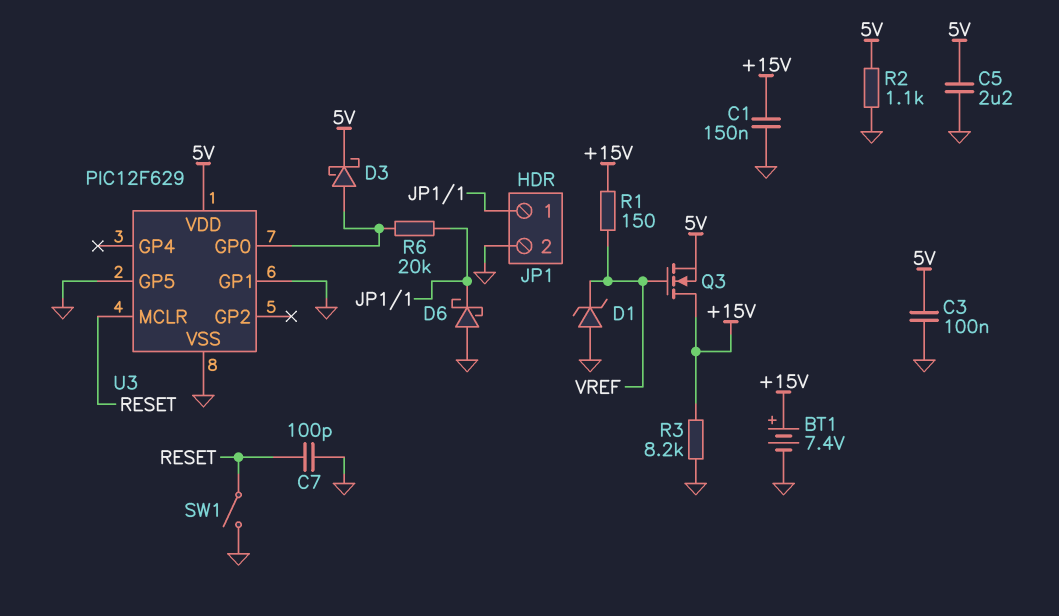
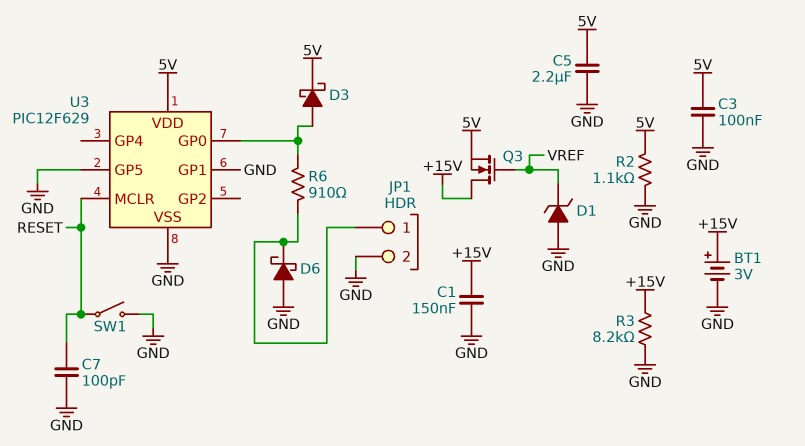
BT1: 7.4V (plus +15V, minus GND) -> 3V (plus +15V, minus GND)
R1: 150 (+15V, VREF) -> none
R6: 20k (JP1/1, U3/GP0) -> 910 (JP1/1, U3/GP0)

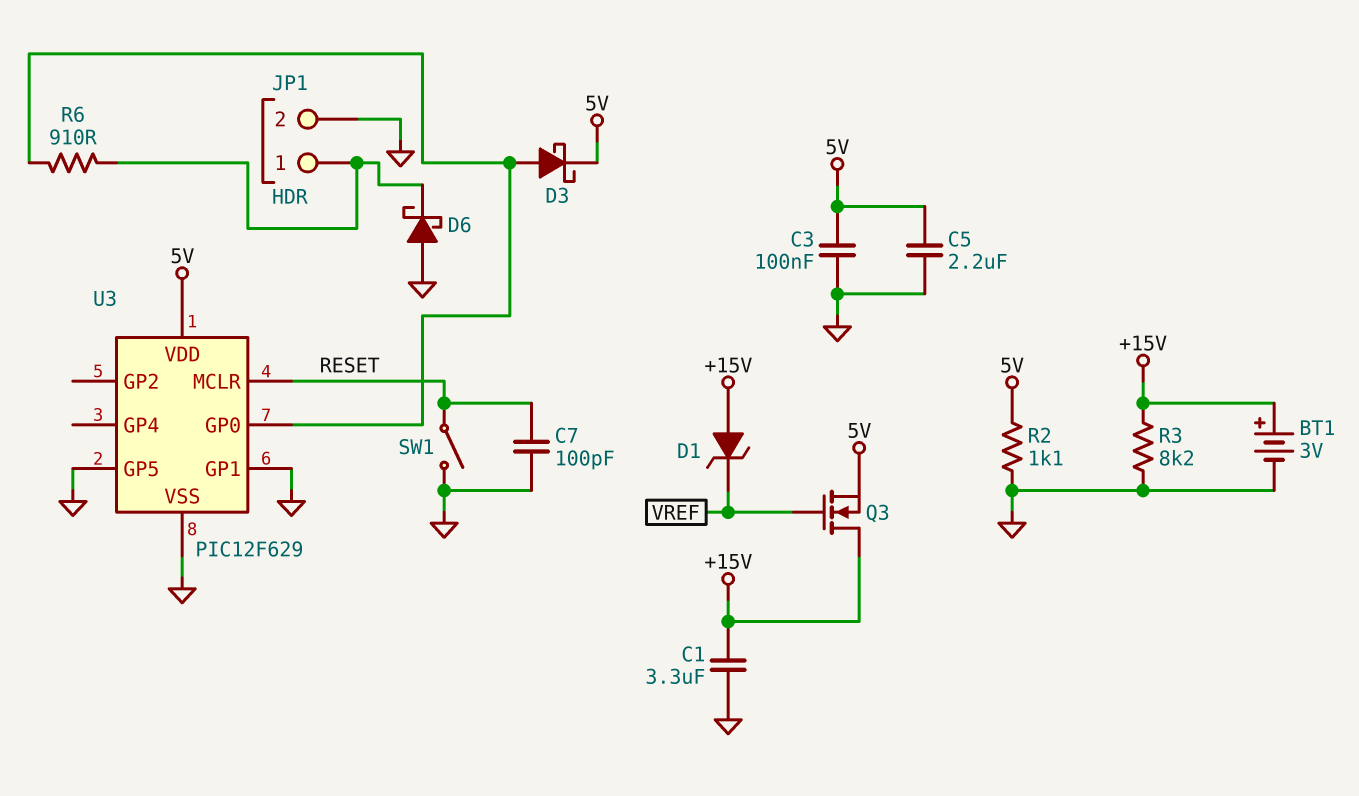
C1: 150nF (+15V, GND) -> 3.3uF (+15V, GND)
D1: zener (A GND, K VREF) -> zener (A +15V, K VREF)

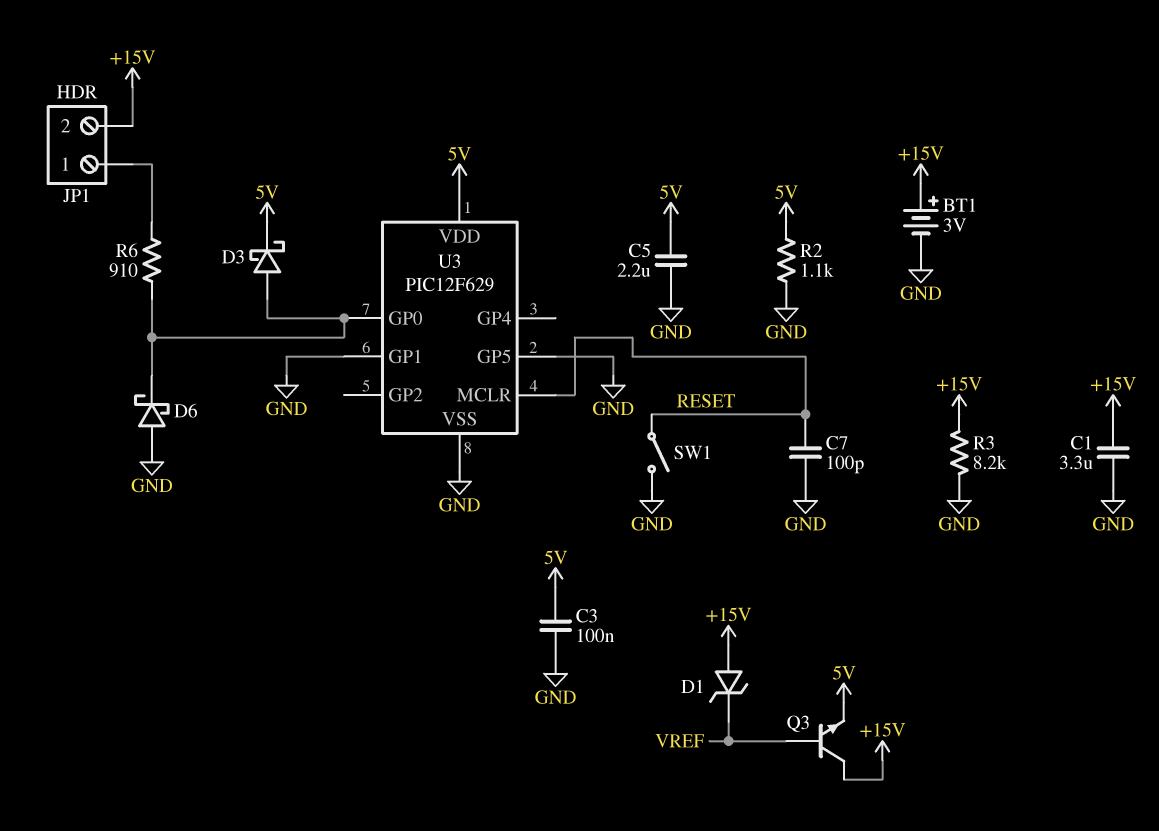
D6: schottky (A GND, K JP1/1) -> schottky (A GND, K U3/GP0)
JP1 pin 2: GND -> +15V
Q3: NMOS (G VREF, D +15V, S 5V) -> NPN (B VREF, C +15V, E 5V)

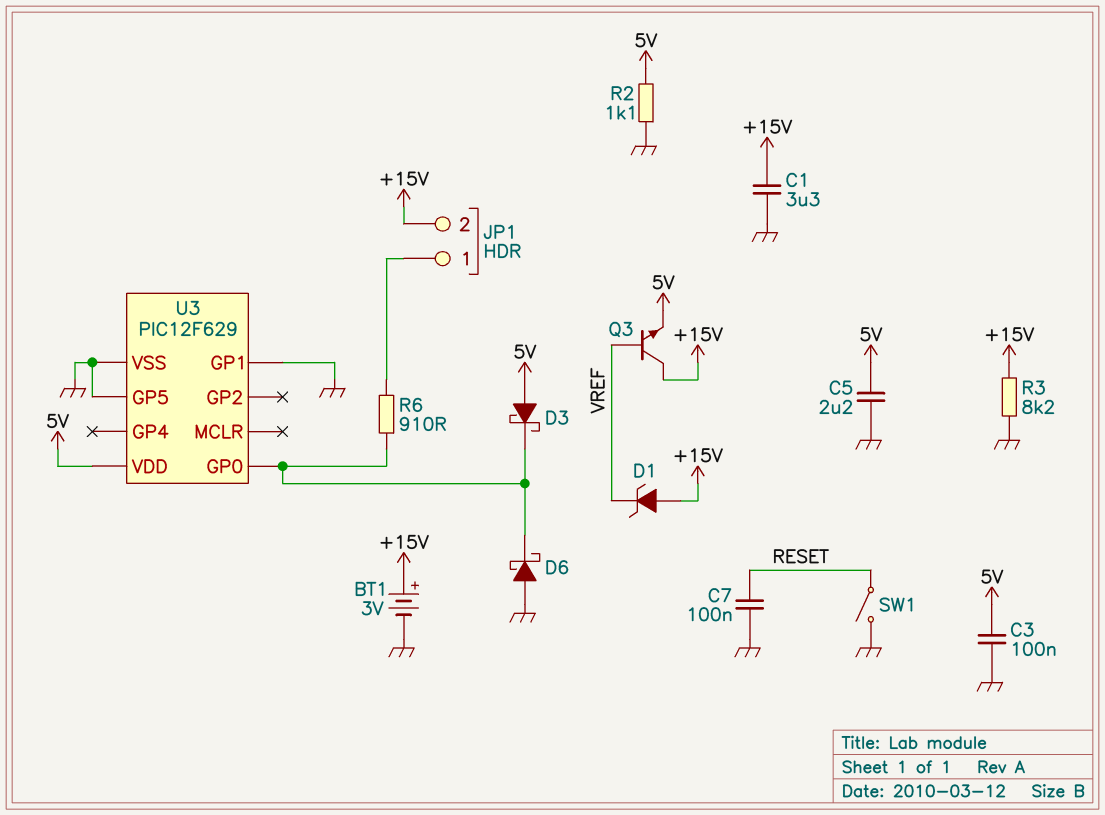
C7: 100pF (GND, RESET) -> 100nF (GND, RESET)
D3: schottky (A U3/GP0, K 5V) -> schottky (A 5V, K U3/GP0)
U3 pin MCLR: RESET -> none

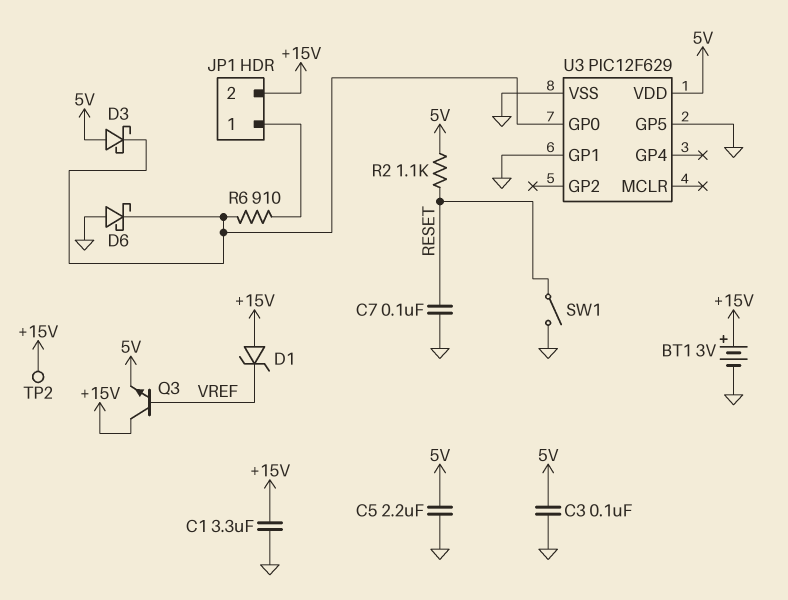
R2: 1.1k (5V, GND) -> 1.1k (5V, RESET)
R3: 8.2k (+15V, GND) -> none
TP2: none -> test point (+15V)

